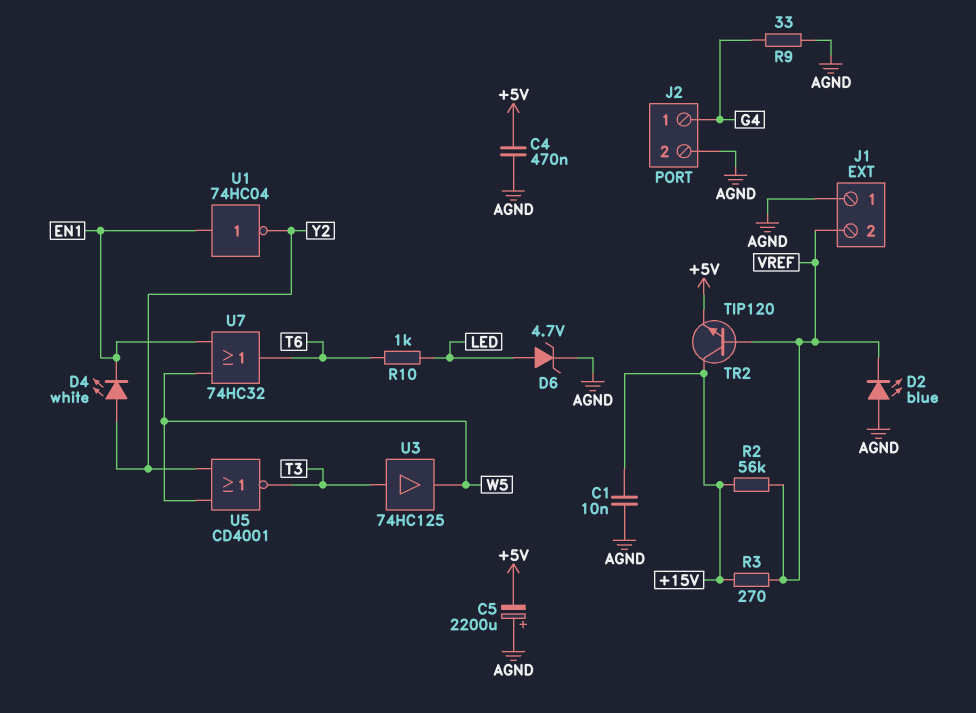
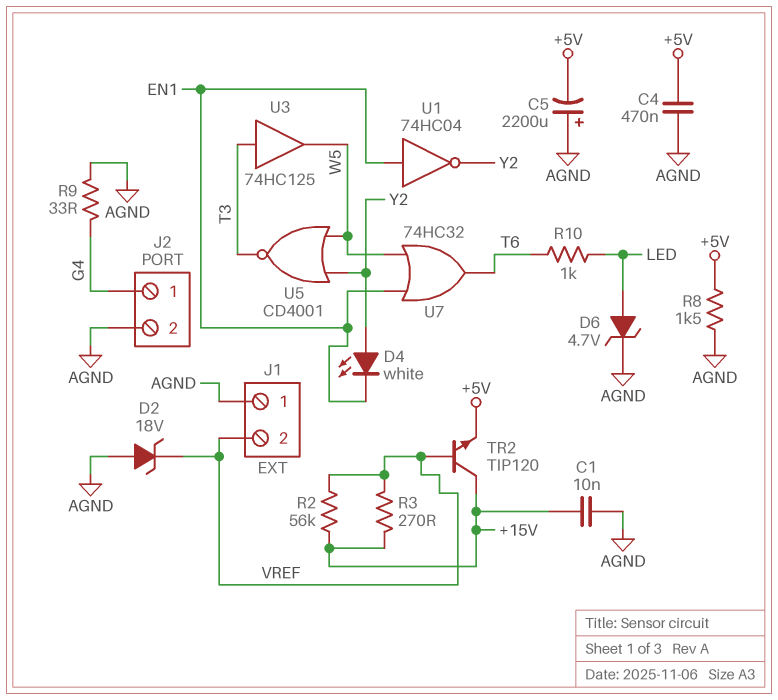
D2: LED blue (A AGND, K VREF) -> zener 18V (A AGND, K VREF)
R8: none -> 1.5k (+5V, AGND)

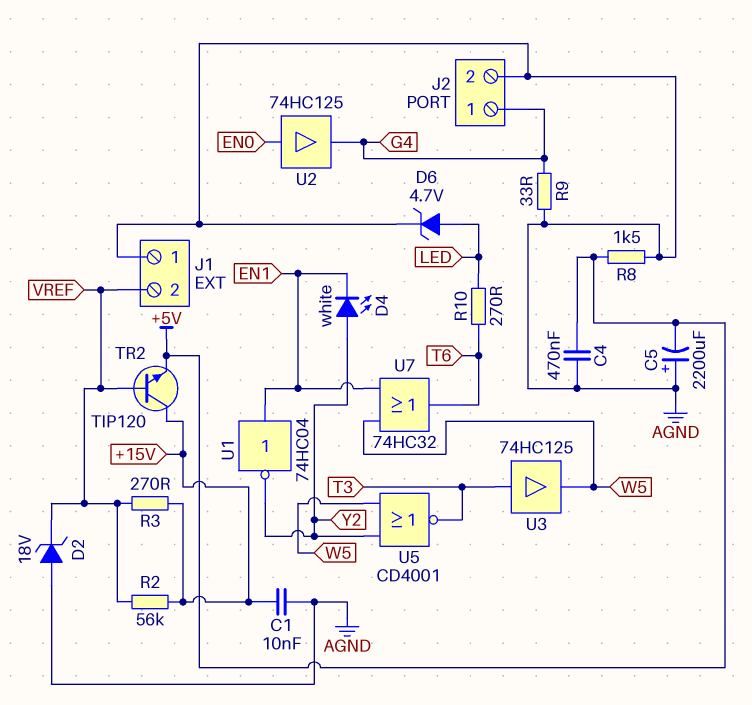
R10: 1k (LED, T6) -> 270 (LED, T6)
U2: none -> buffer 74HC125 (in EN0, out G4)

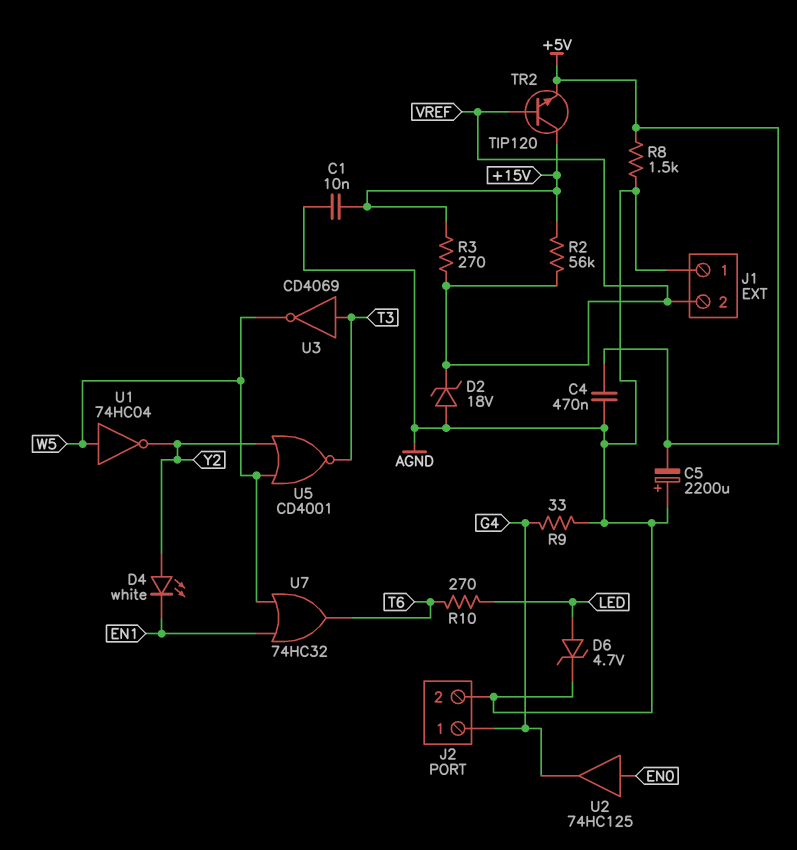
U1: NOT 74HC04 (in EN1, out Y2) -> NOT 74HC04 (in W5, out Y2)
U3: buffer 74HC125 (in T3, out W5) -> NOT CD4069 (in T3, out W5)

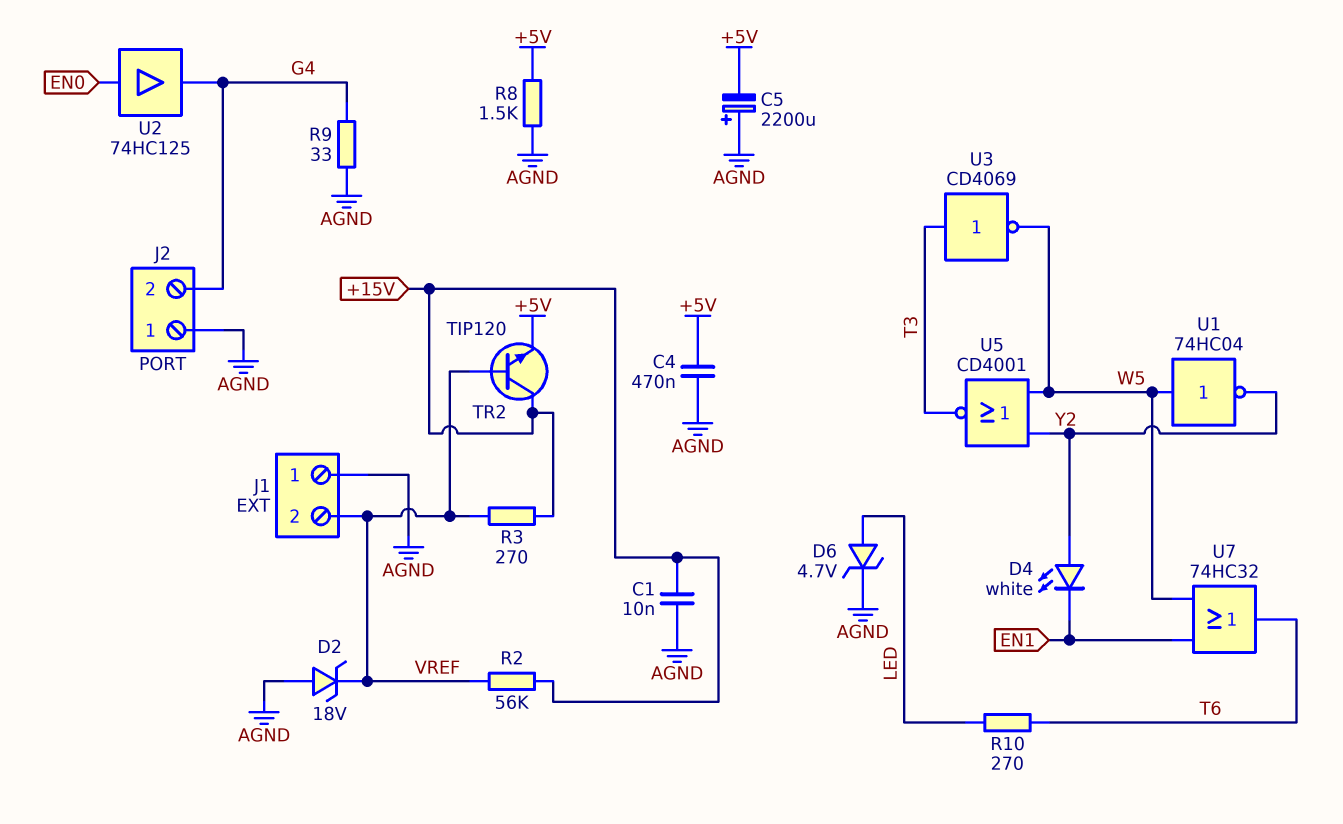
J2 pin 1: G4 -> AGND
J2 pin 2: AGND -> G4

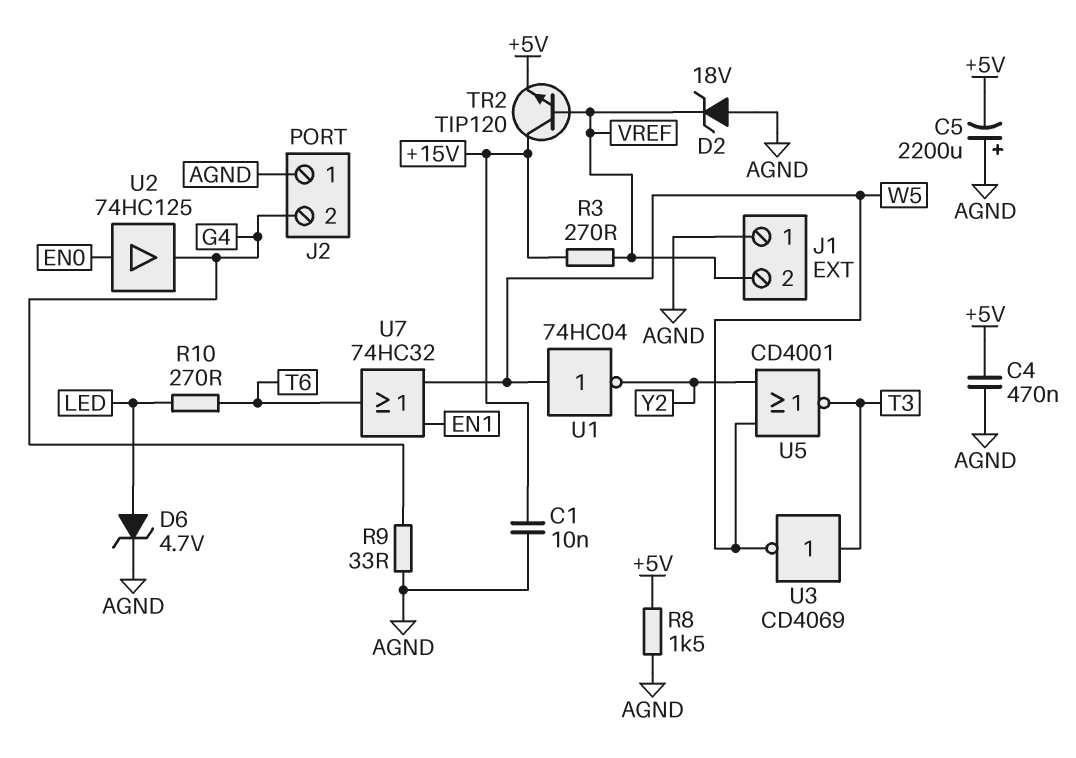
D4: LED white (A Y2, K EN1) -> none
R2: 56k (+15V, VREF) -> none

